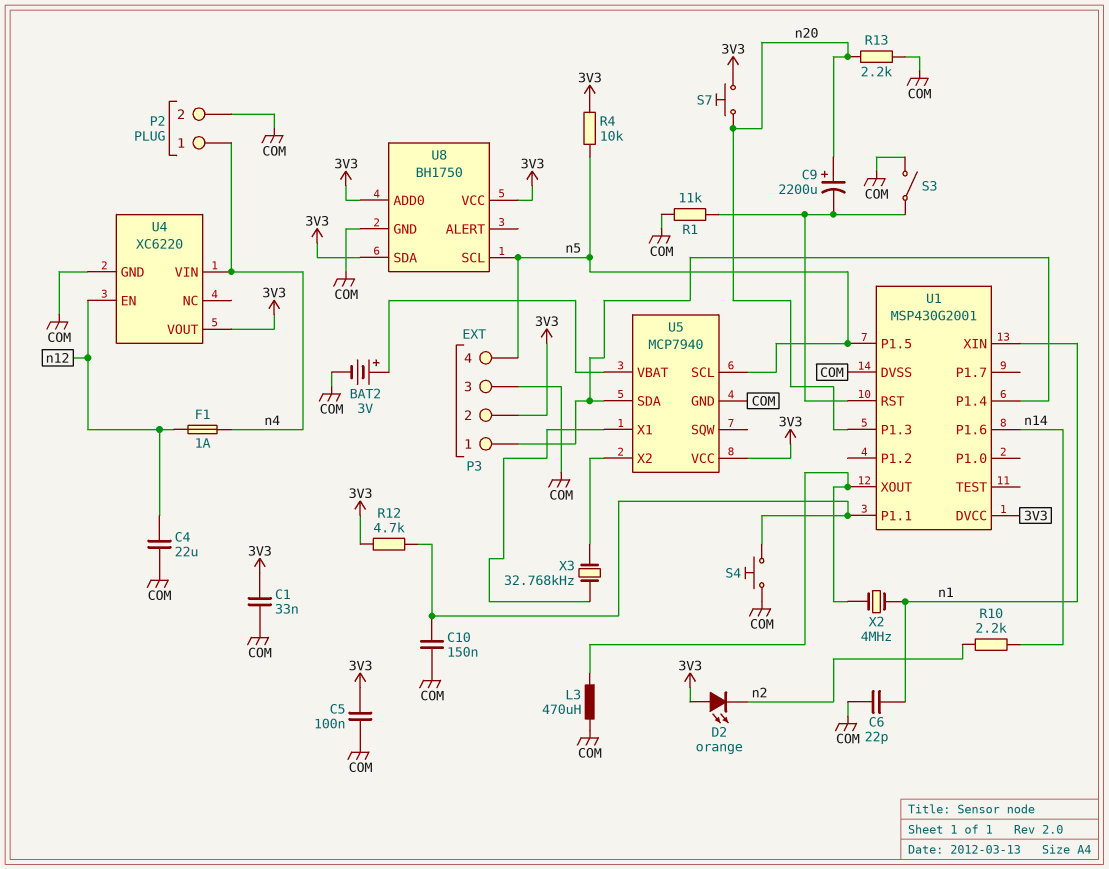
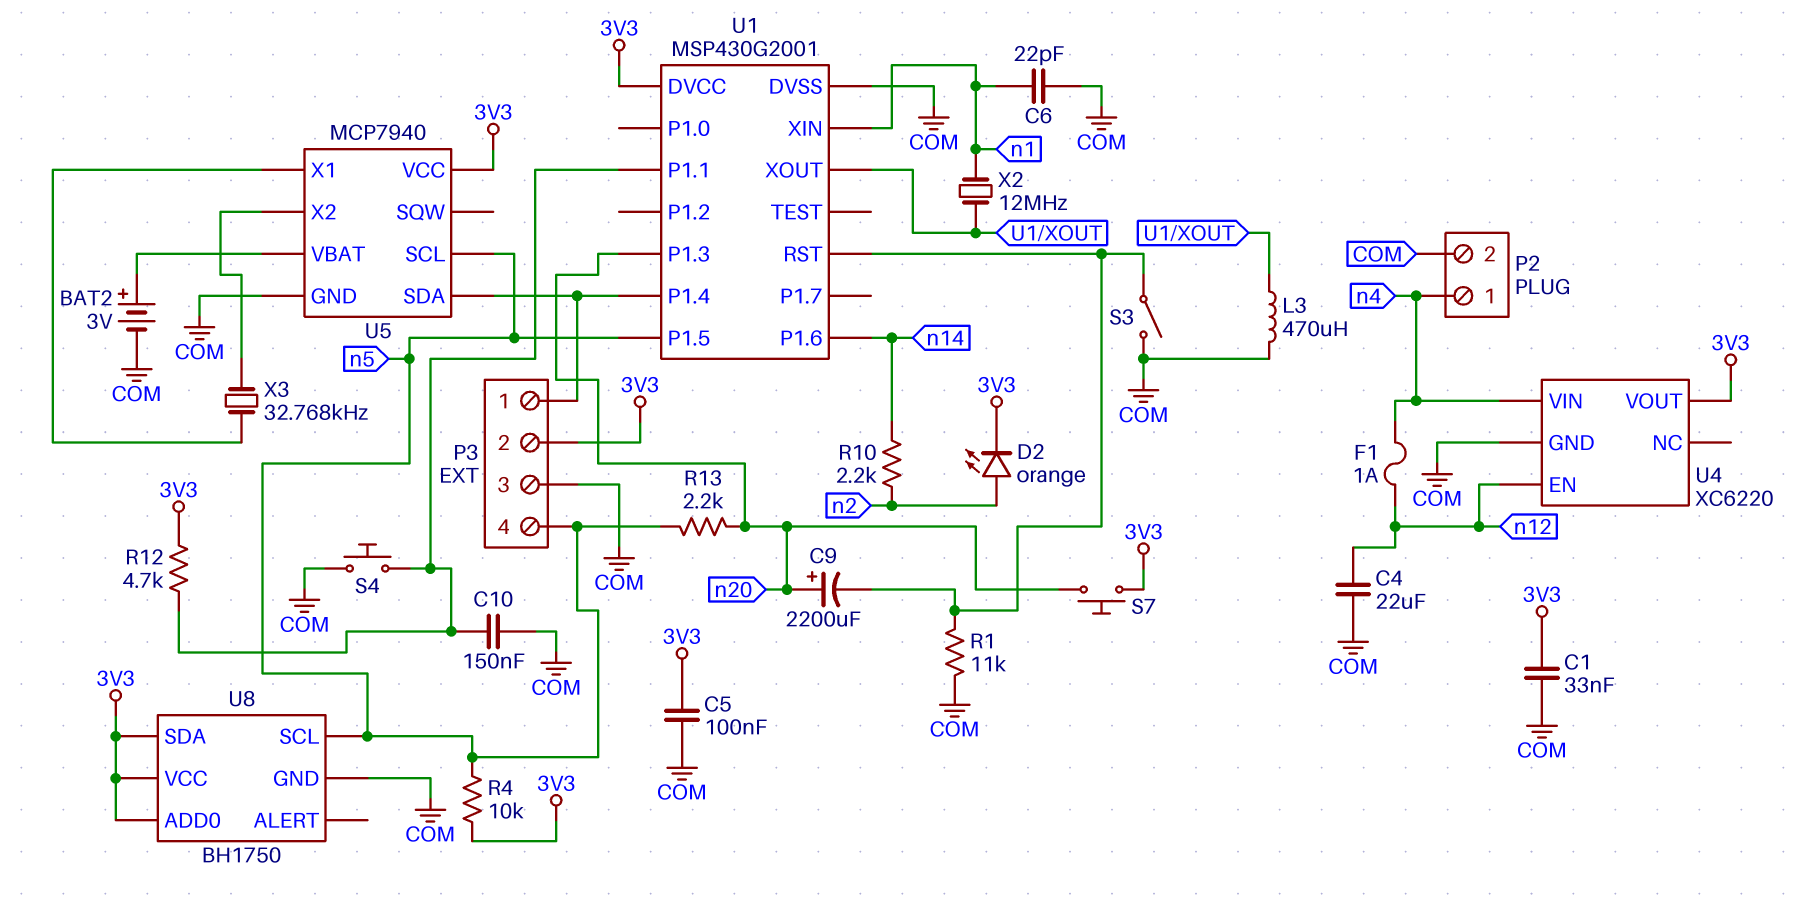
D2: LED orange (A 3V3, K n2) -> LED orange (A n2, K 3V3)
R13: 2.2k (COM, n20) -> 2.2k (n5, n20)
X2: 4MHz (U1/XOUT, n1) -> 12MHz (U1/XOUT, n1)

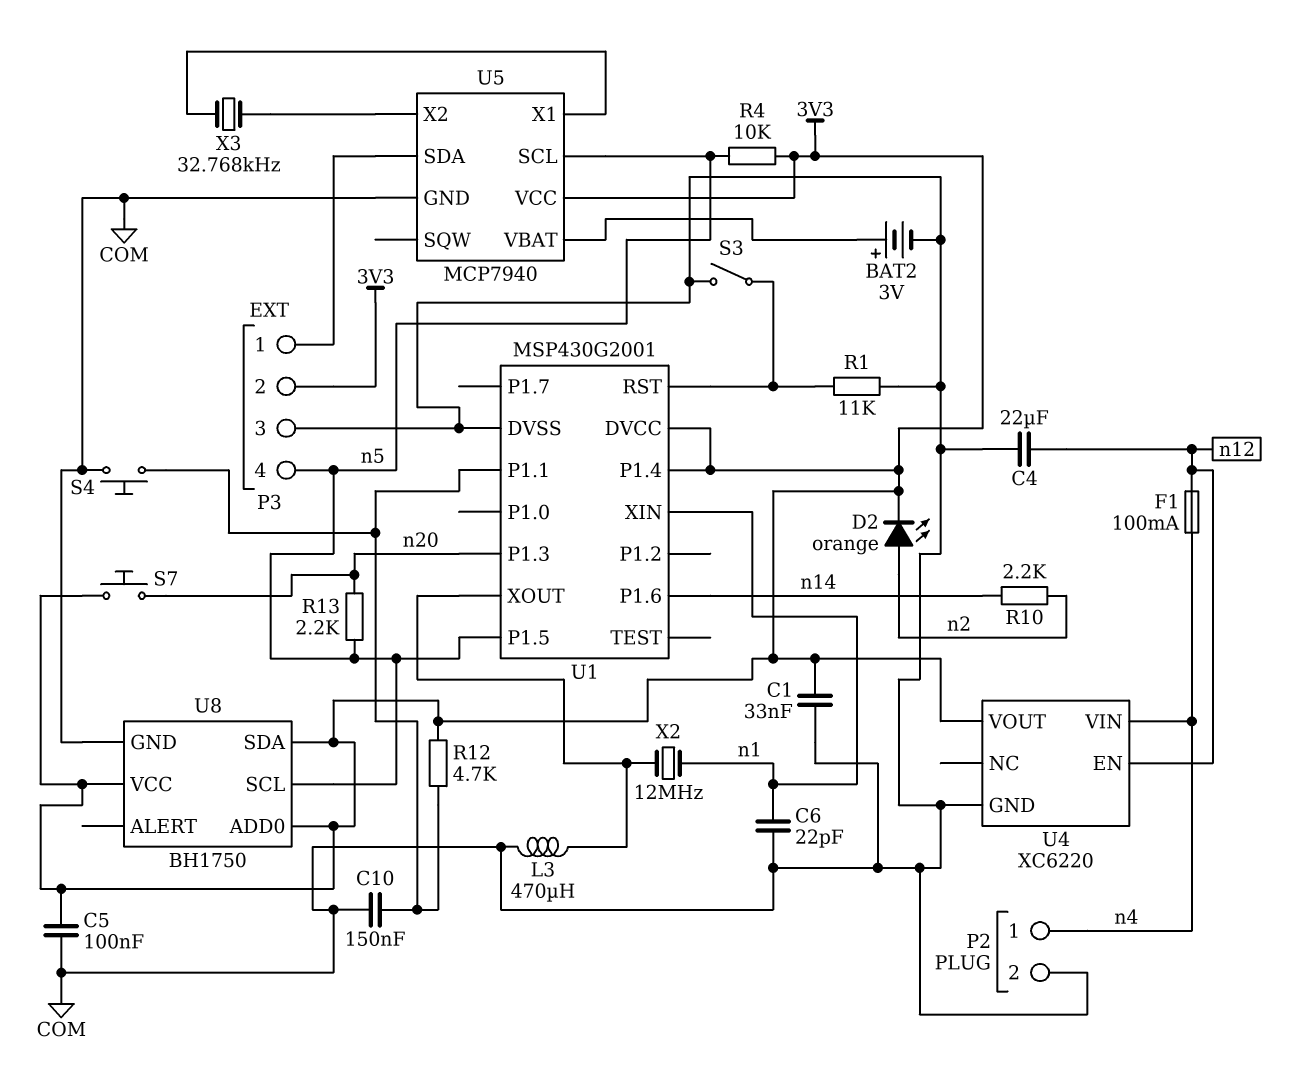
C9: 2200uF (plus n20, minus U1/RST) -> none
F1: 1A (n4, n12) -> 100mA (n4, n12)
U1 pin P1.4: P3/1 -> 3V3

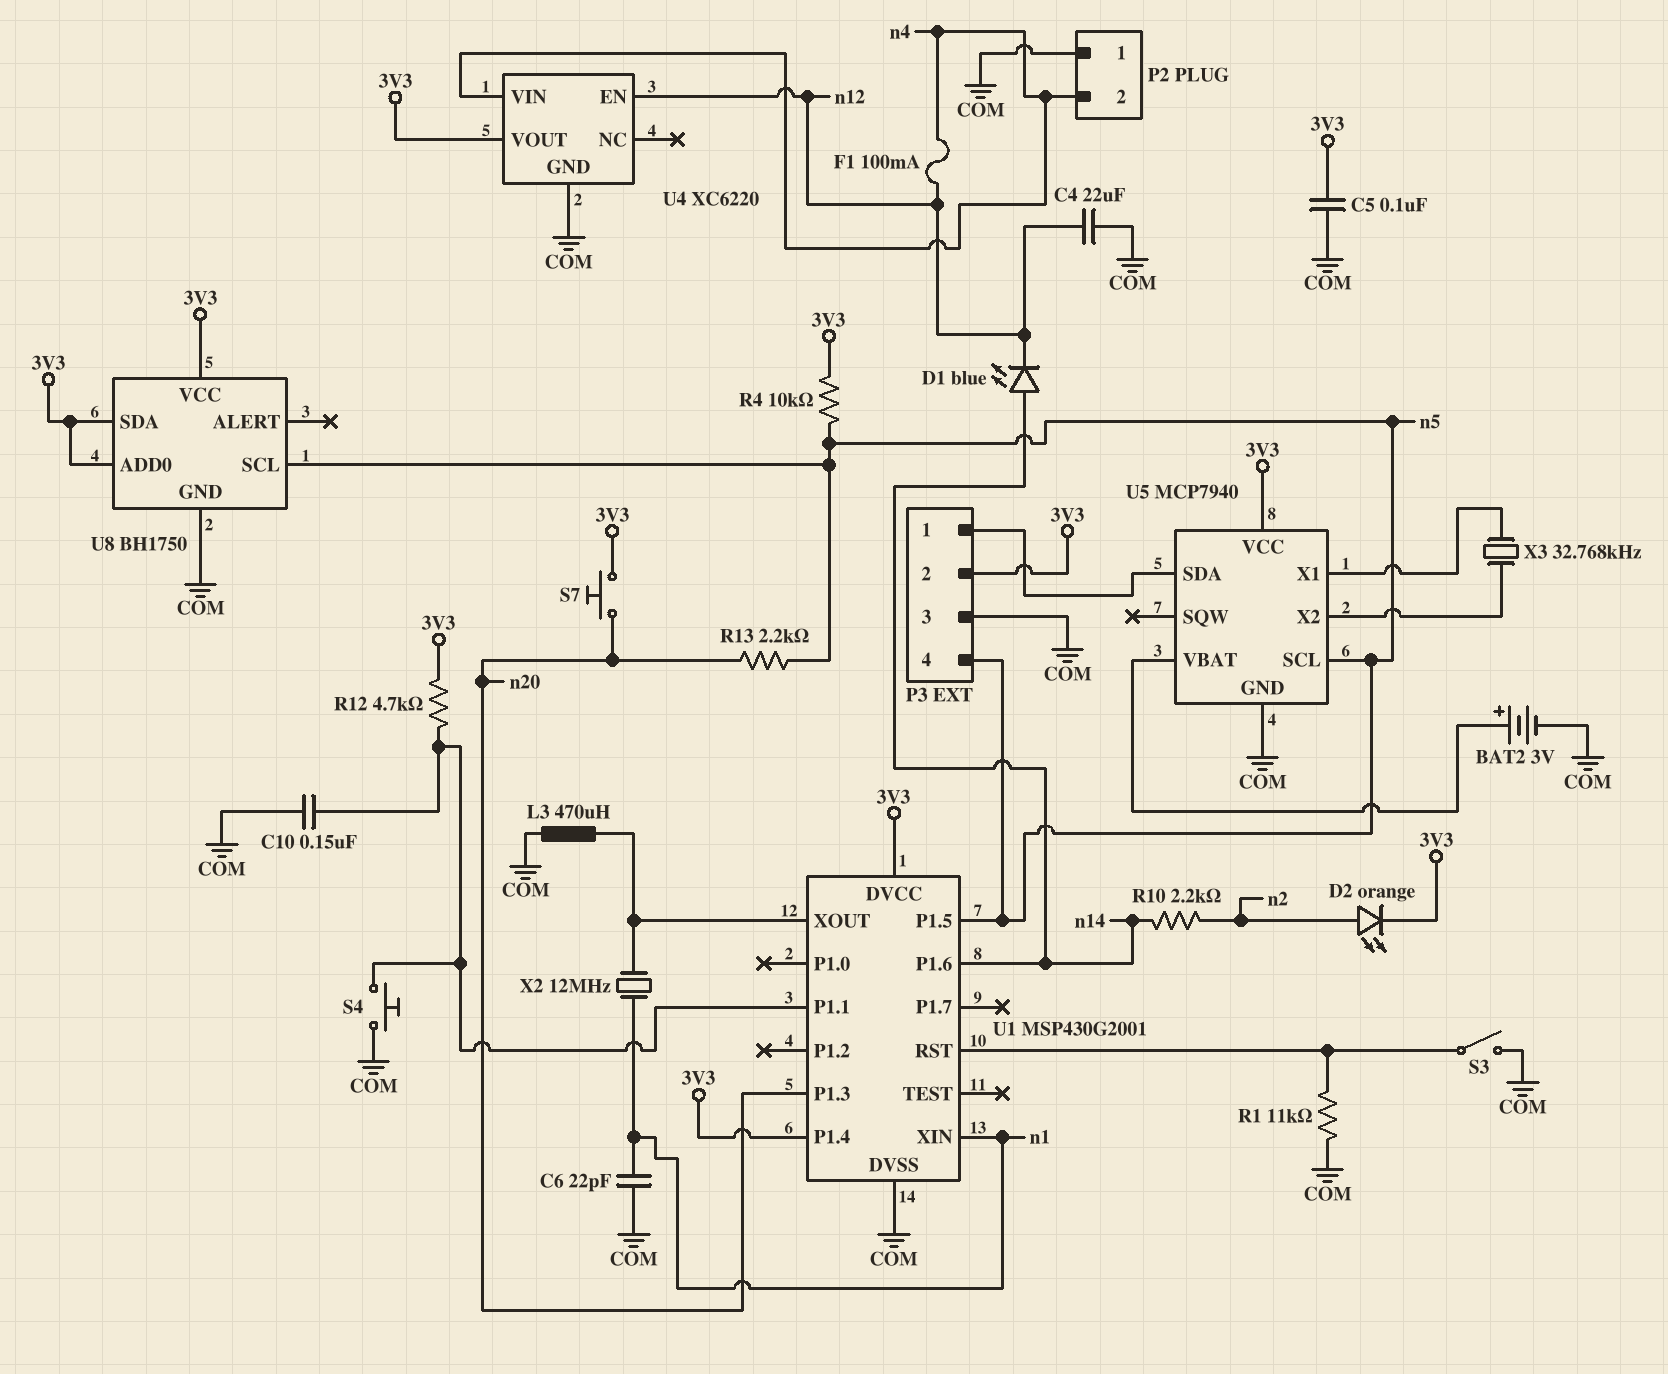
C1: 33nF (3V3, COM) -> none
D1: none -> LED blue (A n14, K n12)
P2 pin 1: n4 -> COM
P2 pin 2: COM -> n4

